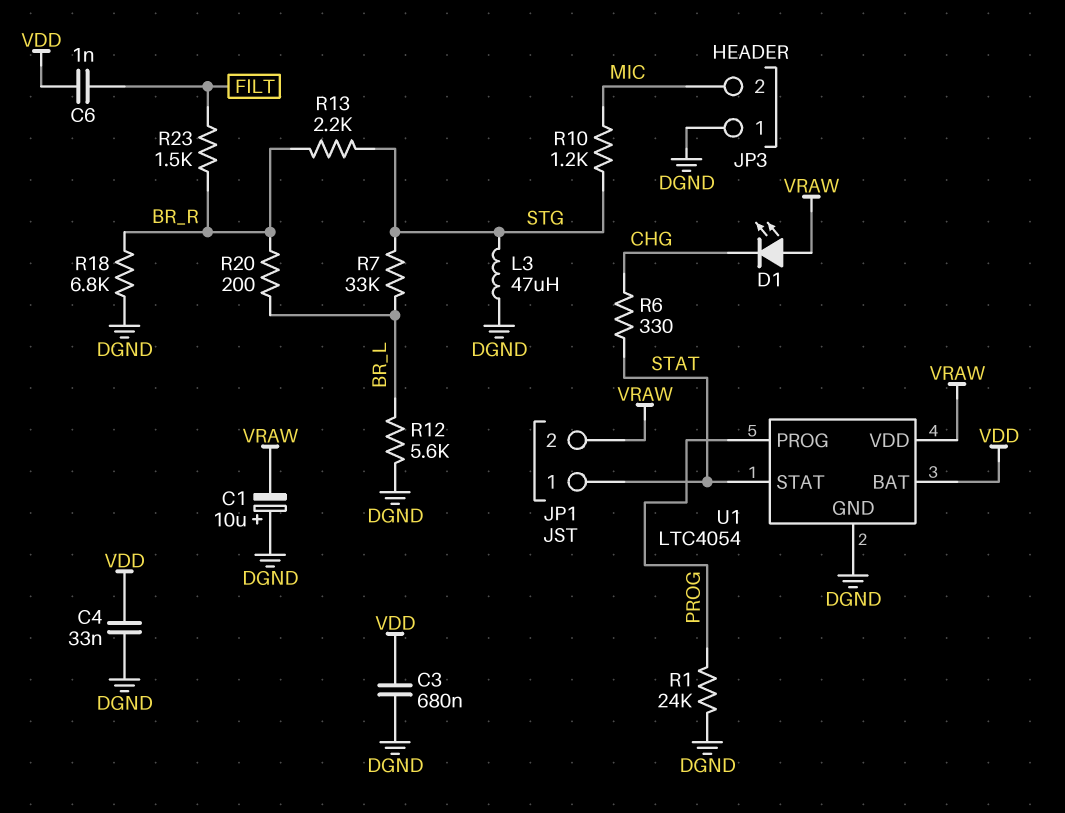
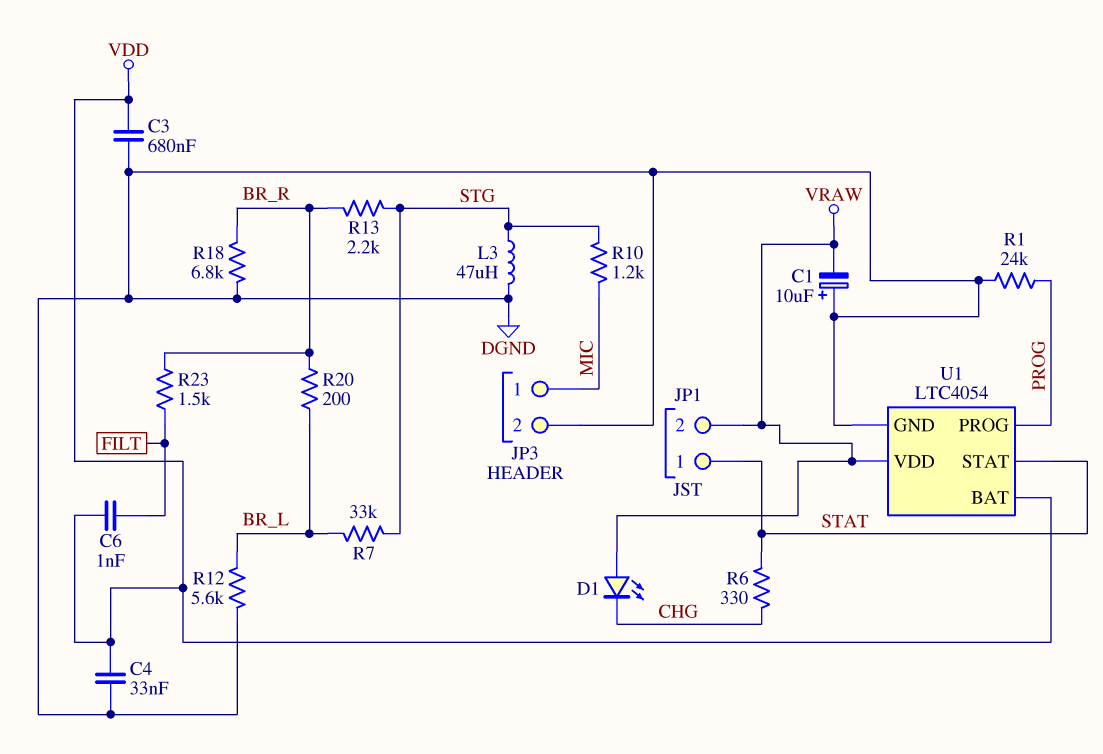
JP3 pin 1: DGND -> MIC
JP3 pin 2: MIC -> DGND

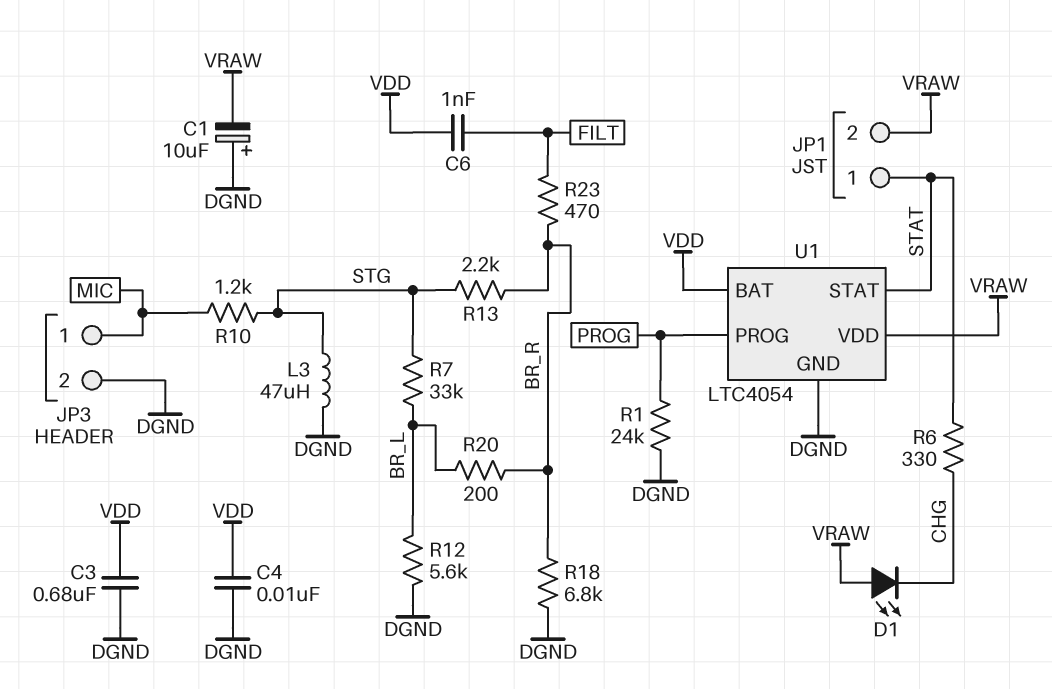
C4: 33nF (DGND, VDD) -> 10nF (DGND, VDD)
R23: 1.5k (BR_R, FILT) -> 470 (BR_R, FILT)

